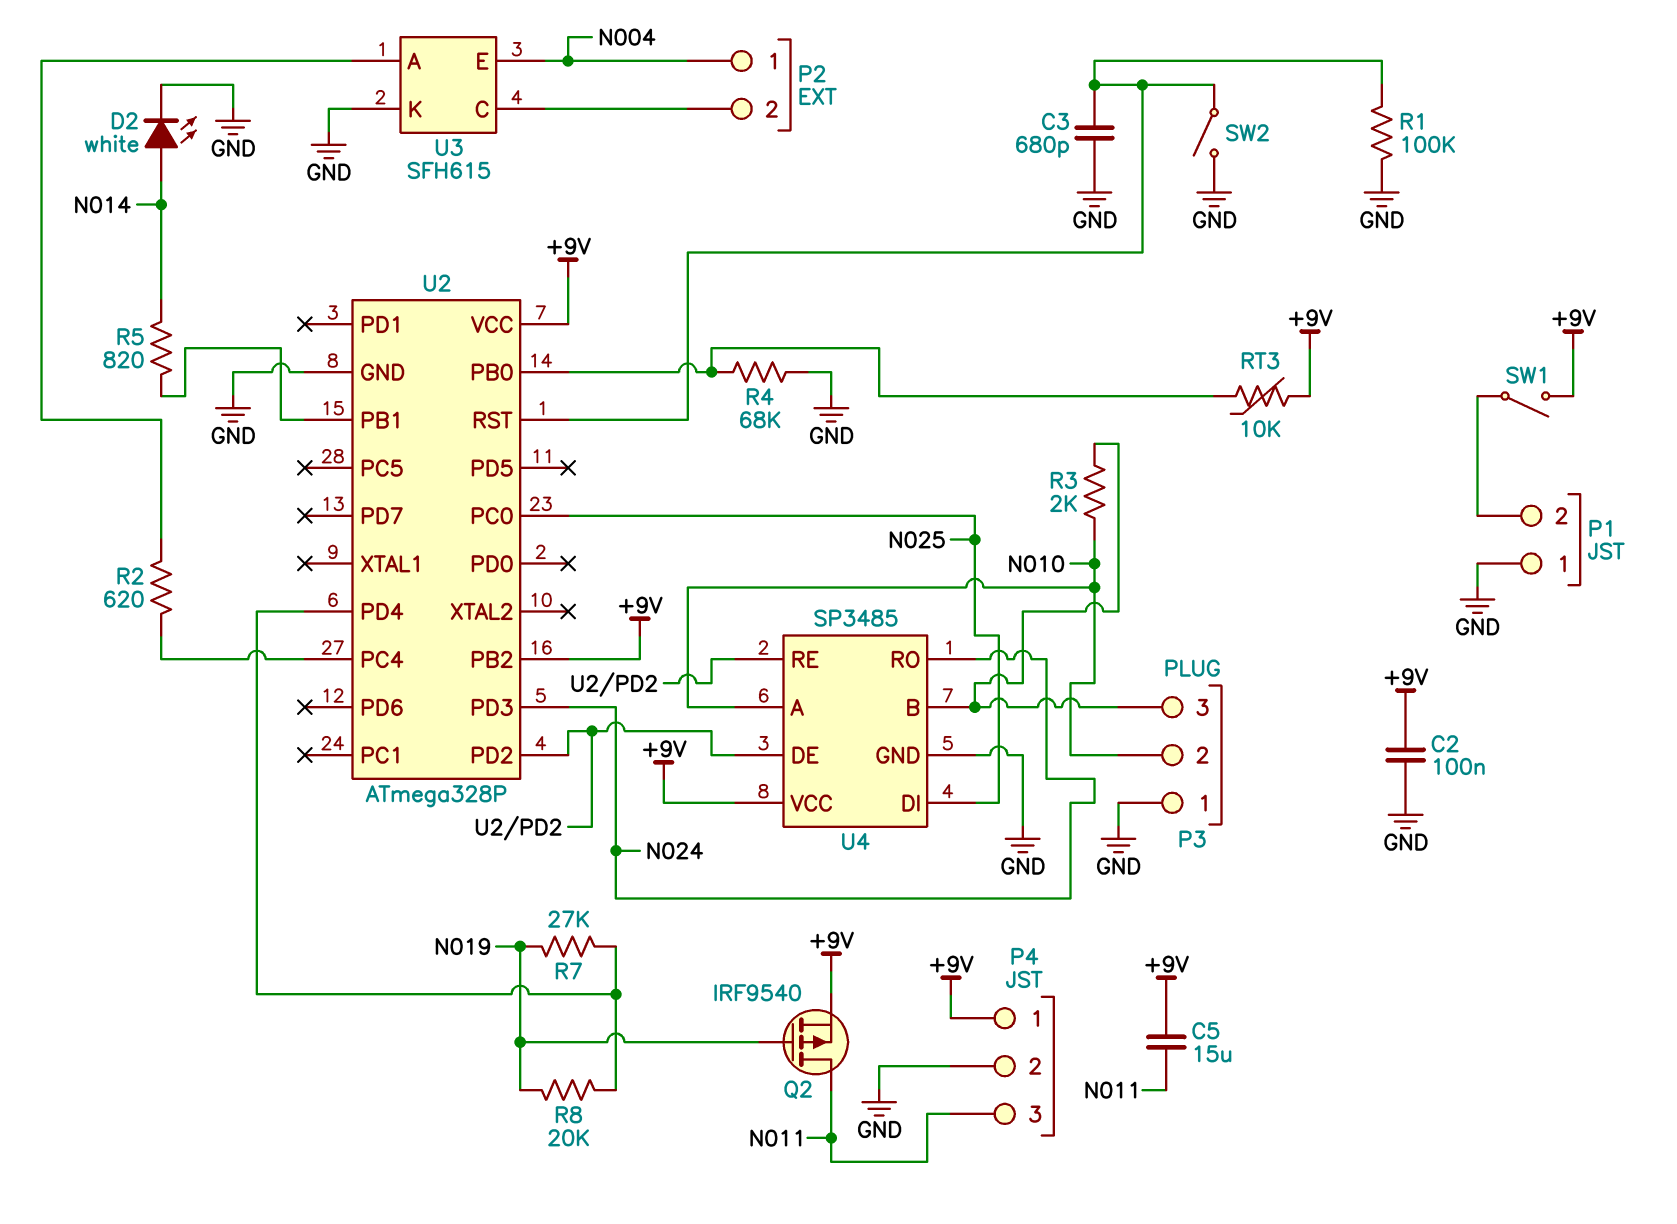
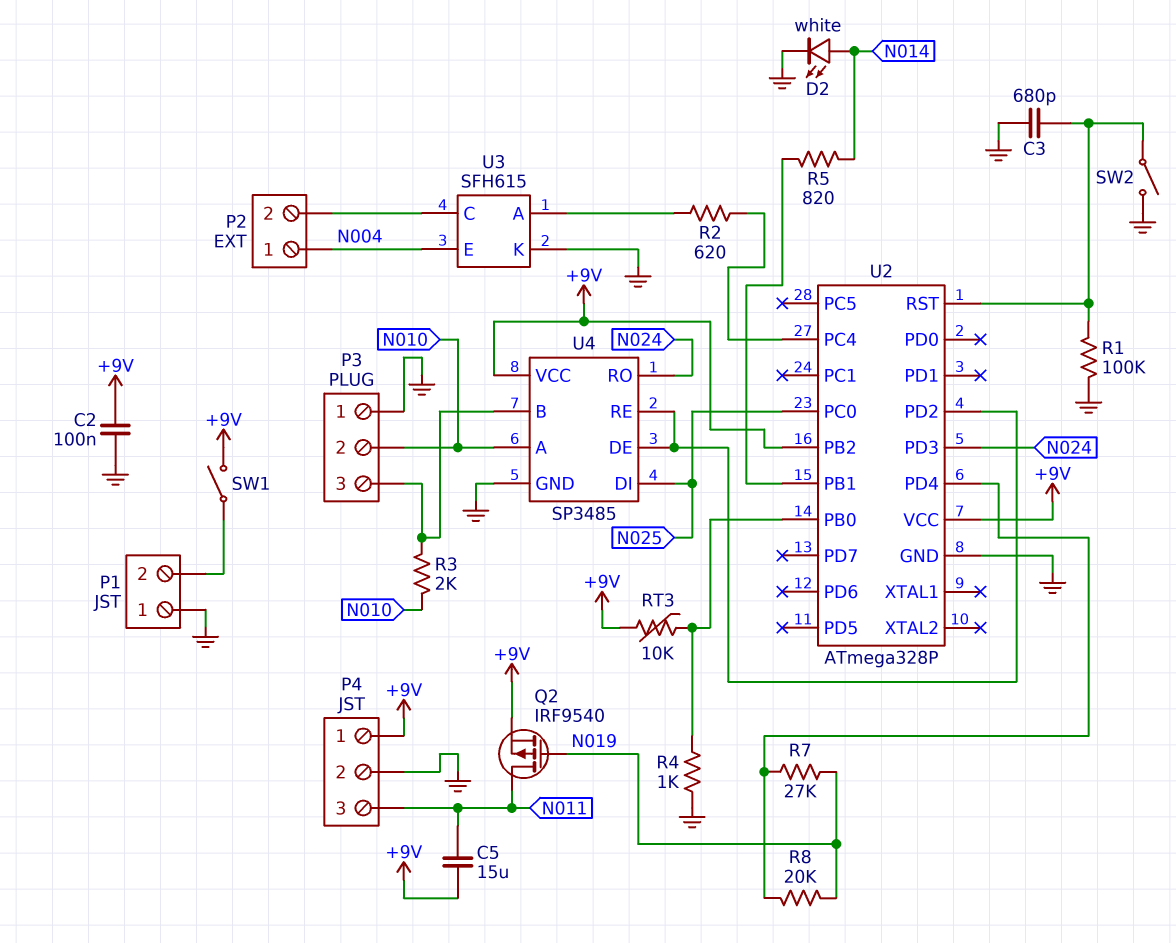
R4: 68k (GND, U2/PB0) -> 1k (GND, U2/PB0)

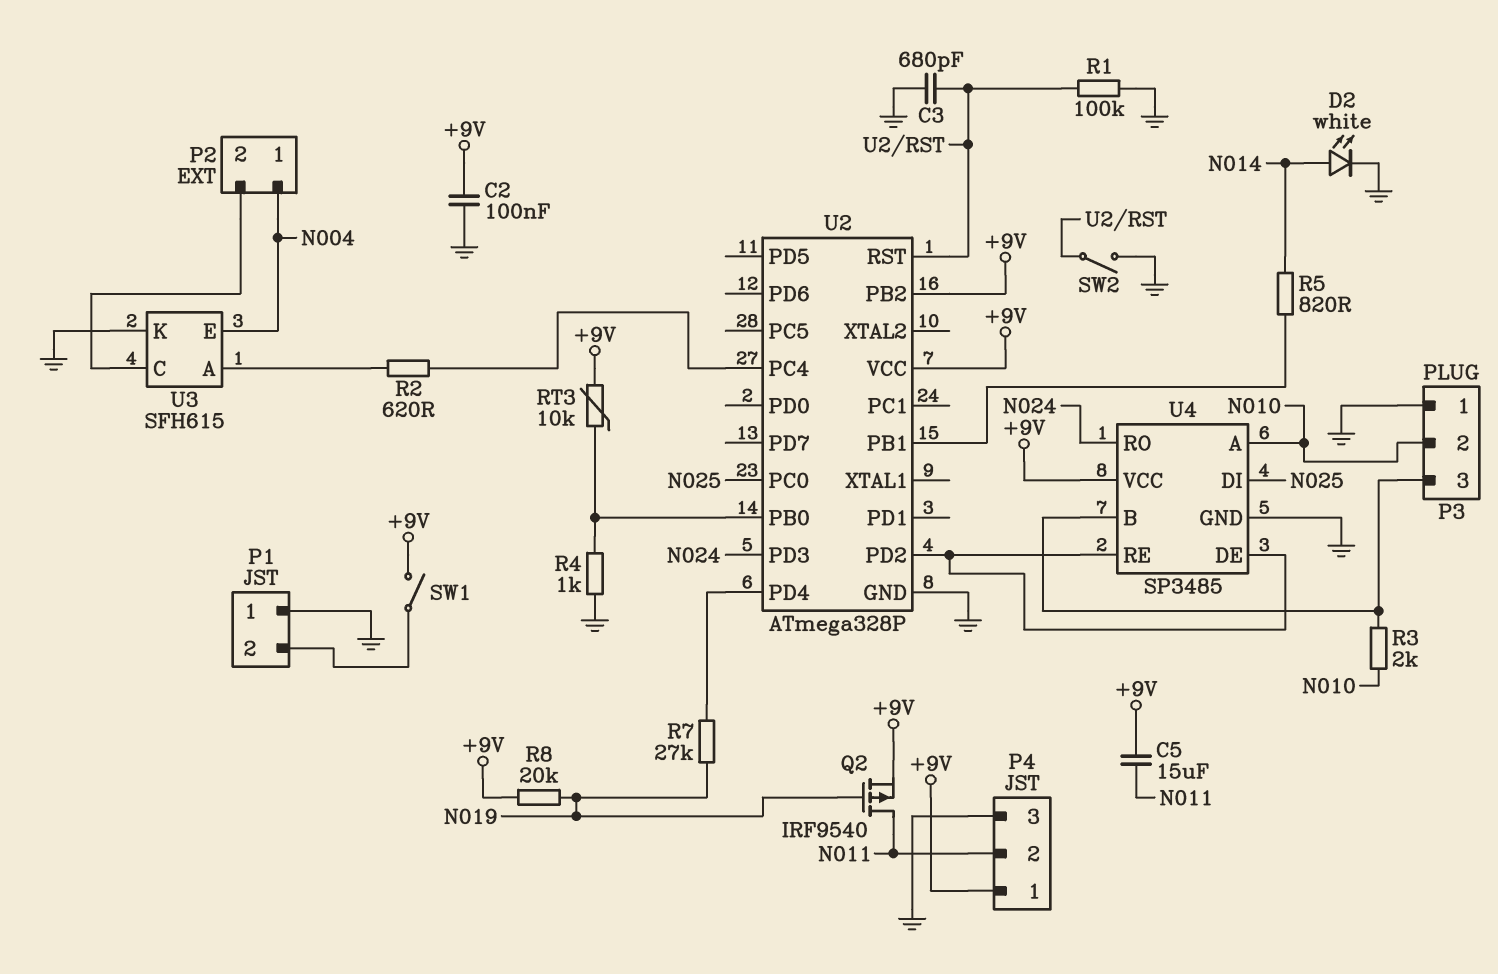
P4 pin 2: GND -> N011
P4 pin 3: N011 -> GND
R8: 20k (N019, U2/PD4) -> 20k (+9V, N019)

